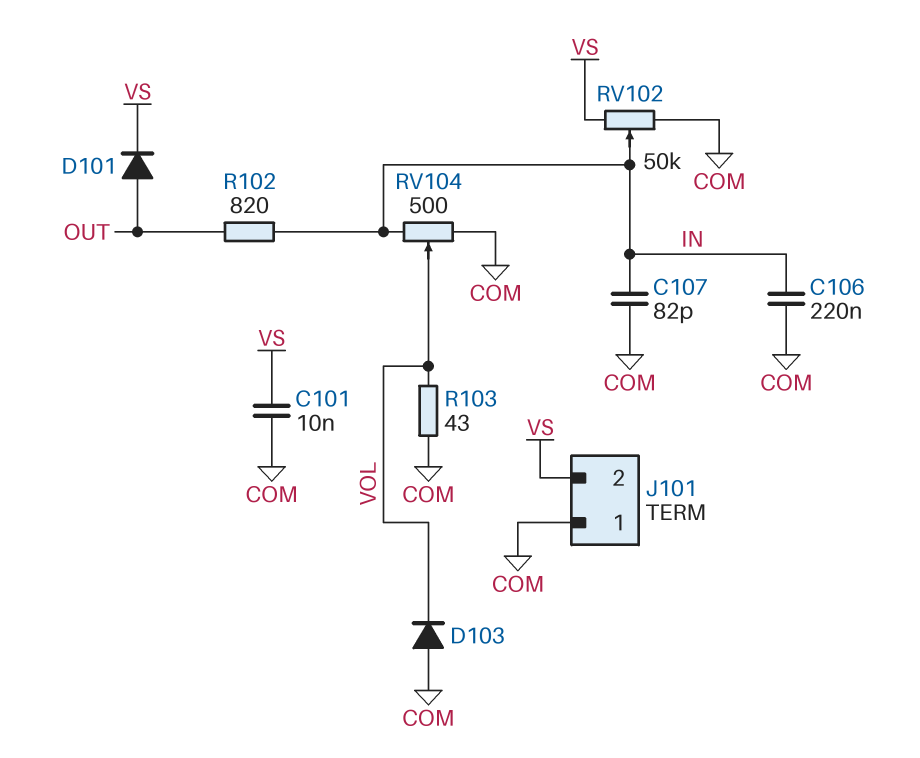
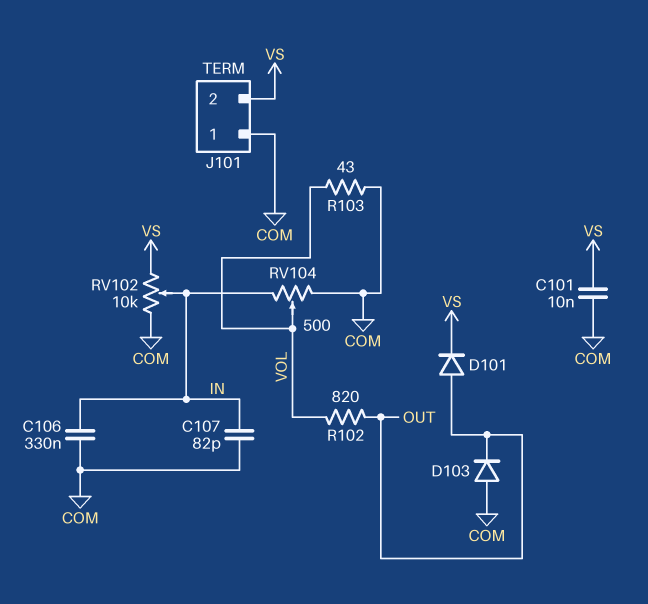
C106: 220nF (COM, IN) -> 330nF (COM, IN)
D103: diode (A COM, K VOL) -> diode (A COM, K OUT)
R102: 820 (IN, OUT) -> 820 (OUT, VOL)
RV102: 50k (COM, VS, wiper IN) -> 10k (COM, VS, wiper IN)

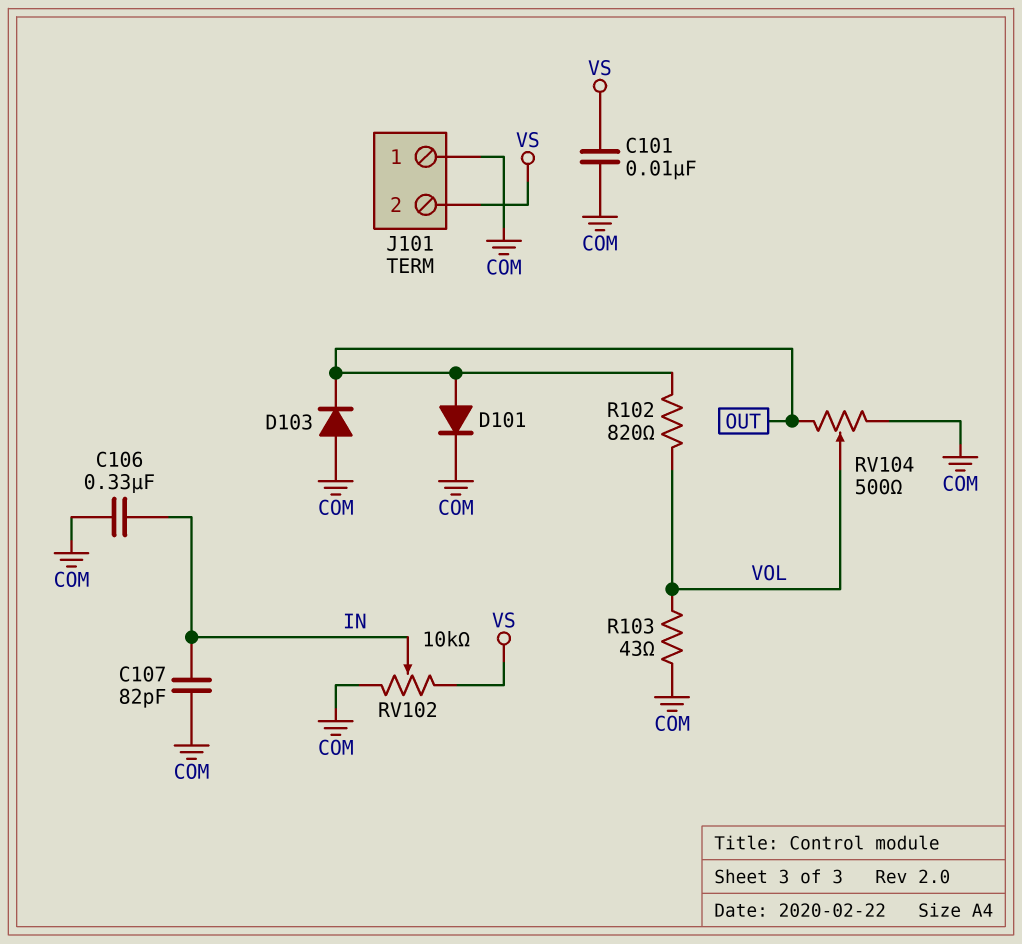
D101: diode (A OUT, K VS) -> diode (A OUT, K COM)
RV104: 500 (COM, IN, wiper VOL) -> 500 (COM, OUT, wiper VOL)

